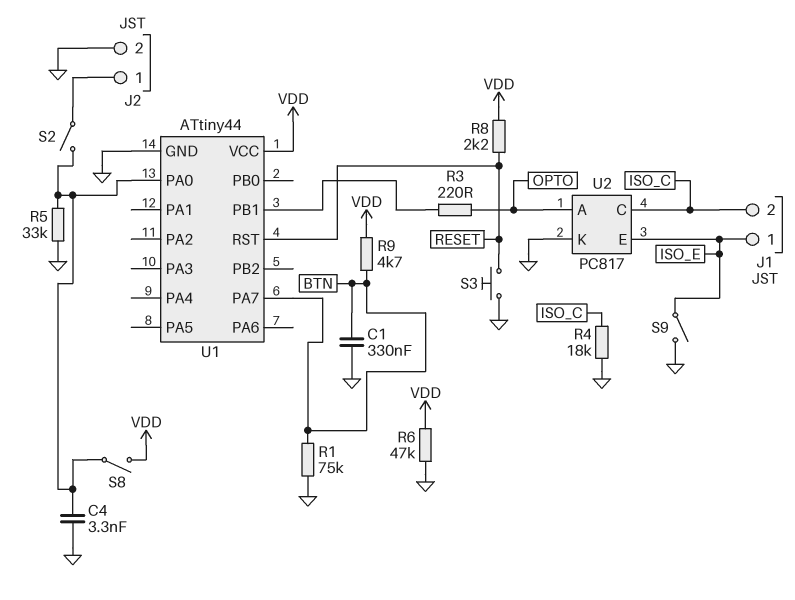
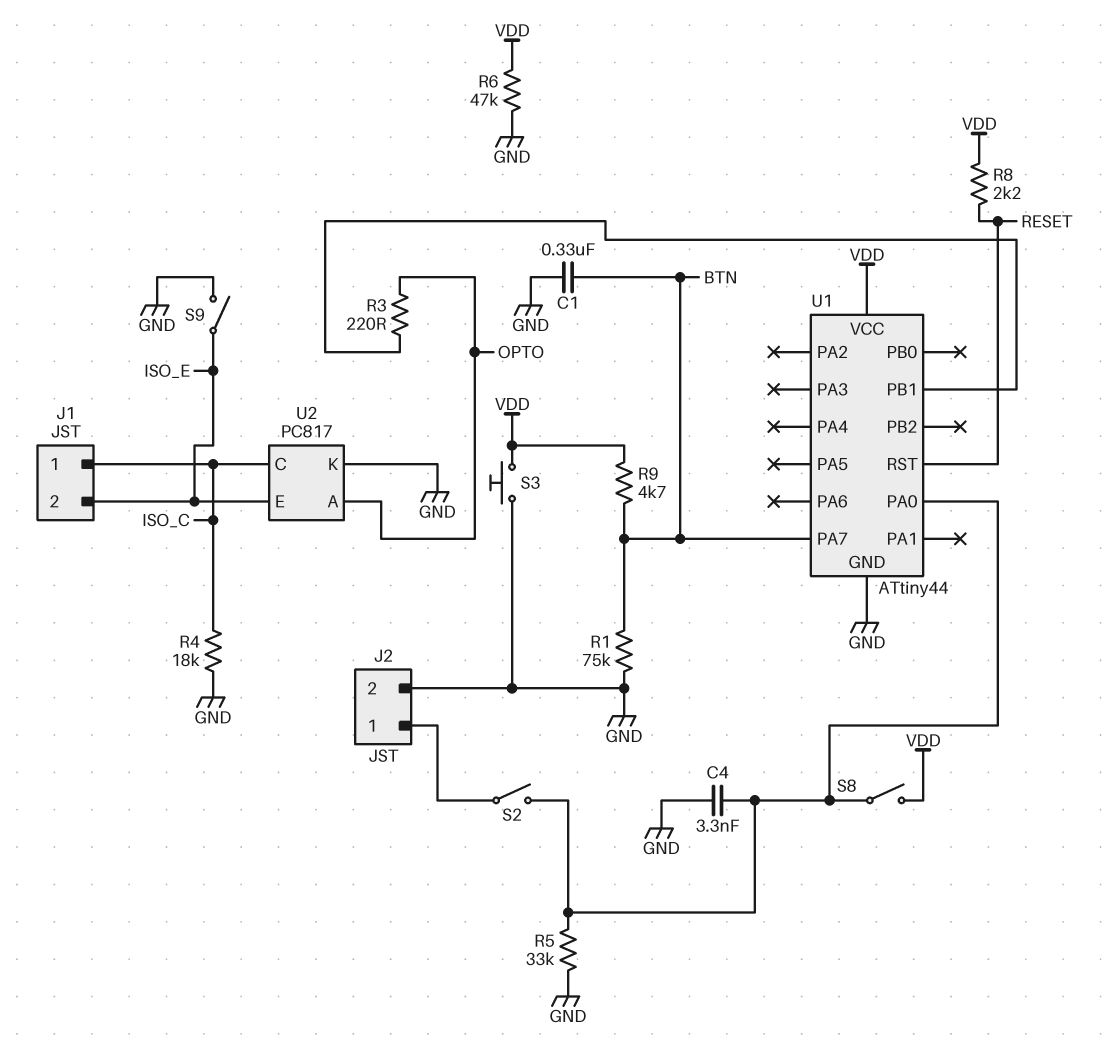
J1 pin 1: ISO_E -> ISO_C
J1 pin 2: ISO_C -> ISO_E
S3: button (GND, RESET) -> button (GND, VDD)

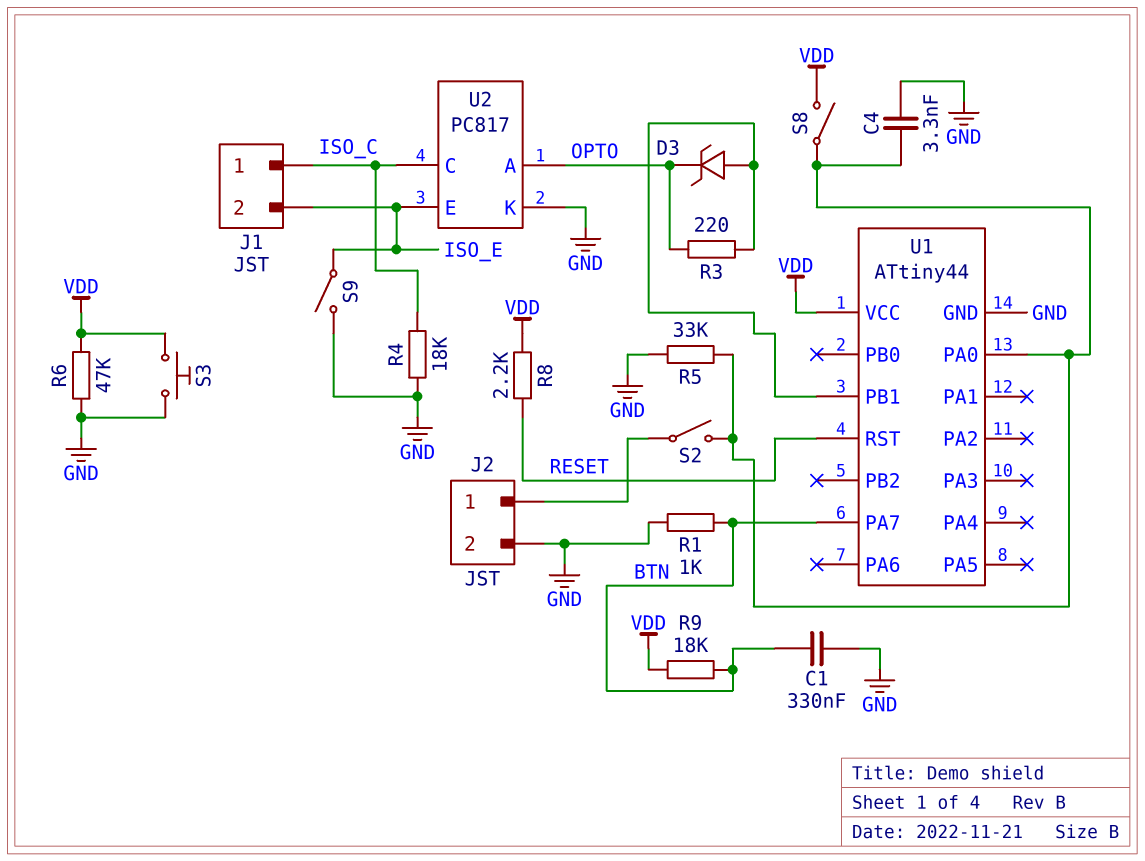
D3: none -> zener (A U1/PB1, K OPTO)
R1: 75k (BTN, GND) -> 1k (BTN, GND)
R9: 4.7k (BTN, VDD) -> 18k (BTN, VDD)

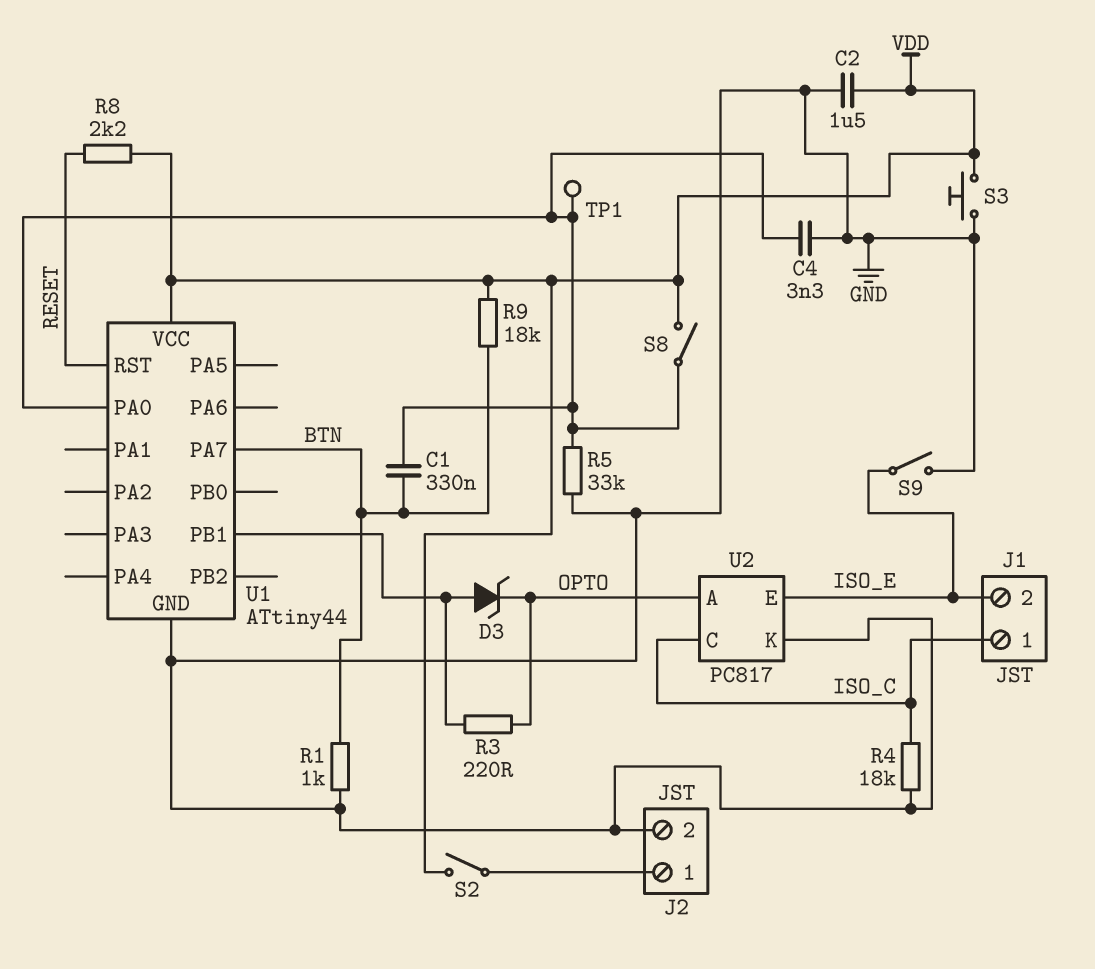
C1: 330nF (BTN, GND) -> 330nF (BTN, U1/PA0)
C2: none -> 1.5uF (GND, VDD)
R6: 47k (GND, VDD) -> none
S2: switch (J2/1, U1/PA0) -> switch (J2/1, VDD)
TP1: none -> test point (U1/PA0)

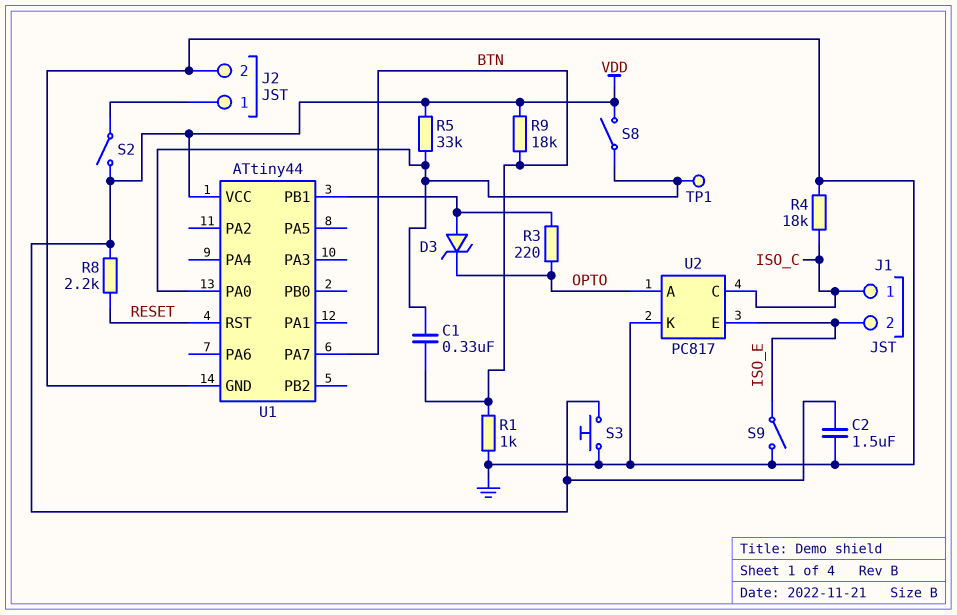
C4: 3.3nF (GND, U1/PA0) -> none
R5: 33k (GND, U1/PA0) -> 33k (U1/PA0, VDD)

